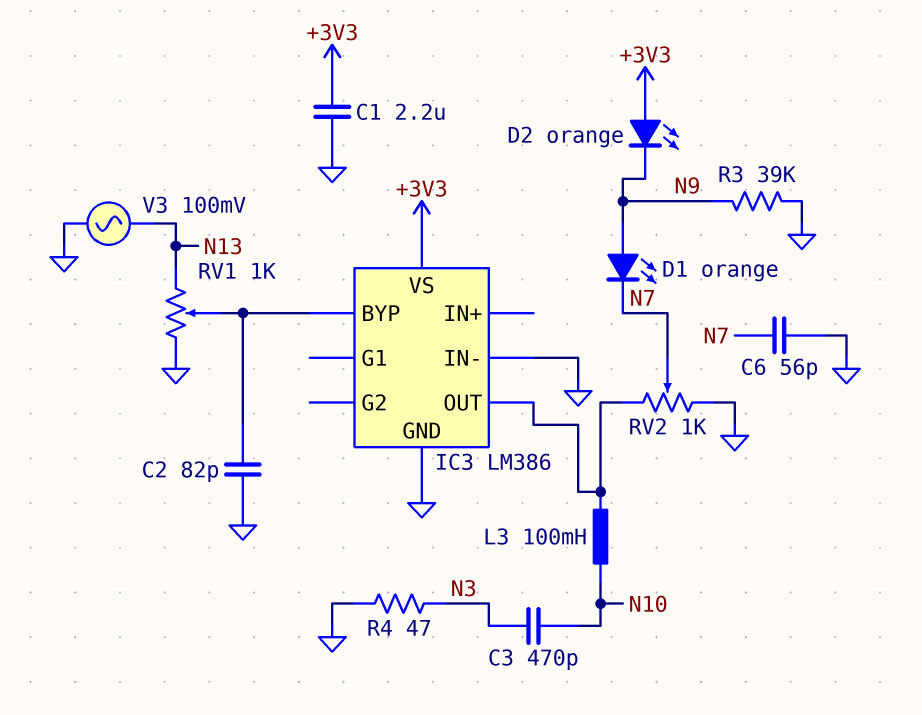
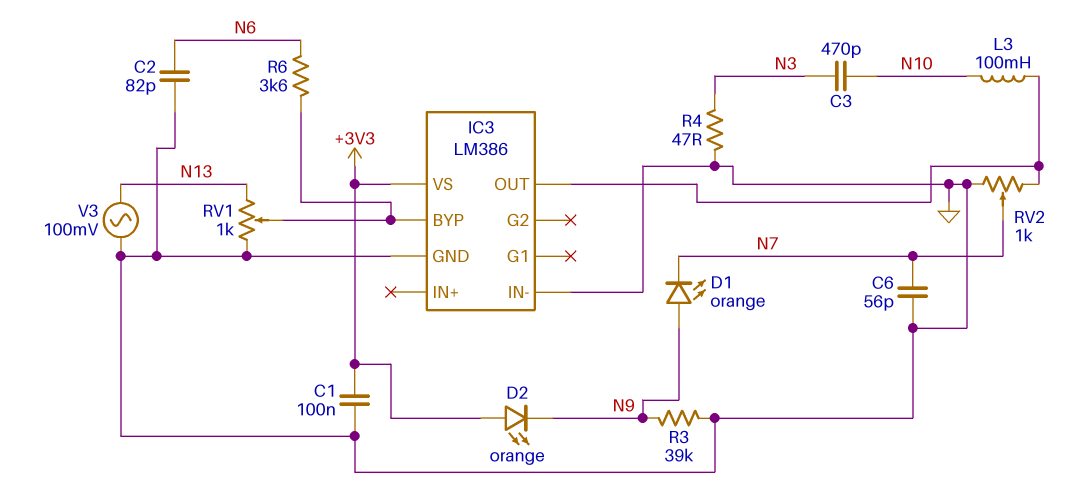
C1: 2.2uF (+3V3, GND) -> 100nF (+3V3, GND)
C2: 82pF (GND, IC3/BYP) -> 82pF (GND, N6)
R6: none -> 3.6k (IC3/BYP, N6)

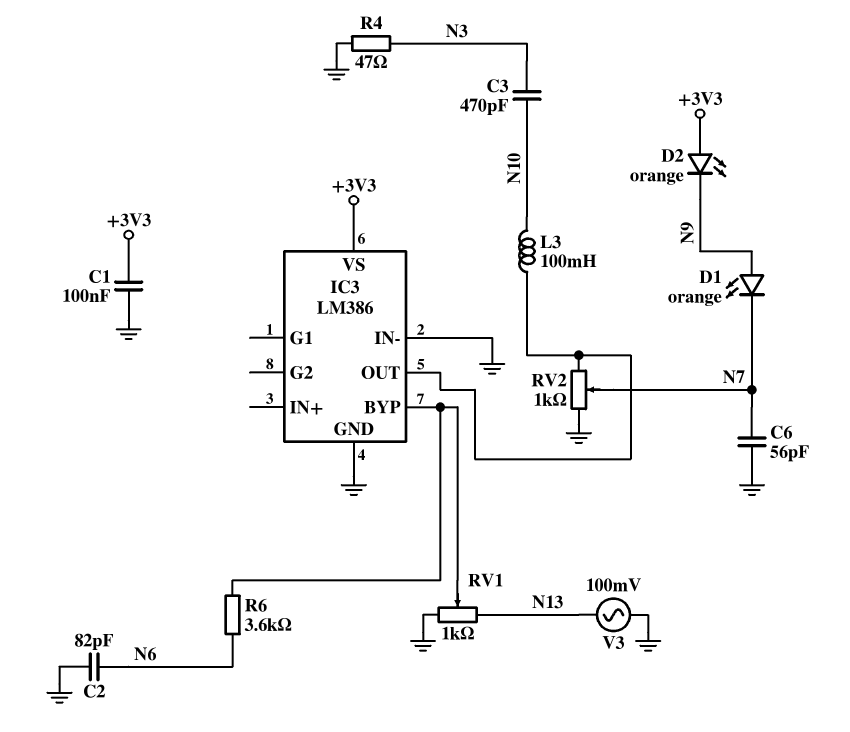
R3: 39k (GND, N9) -> none

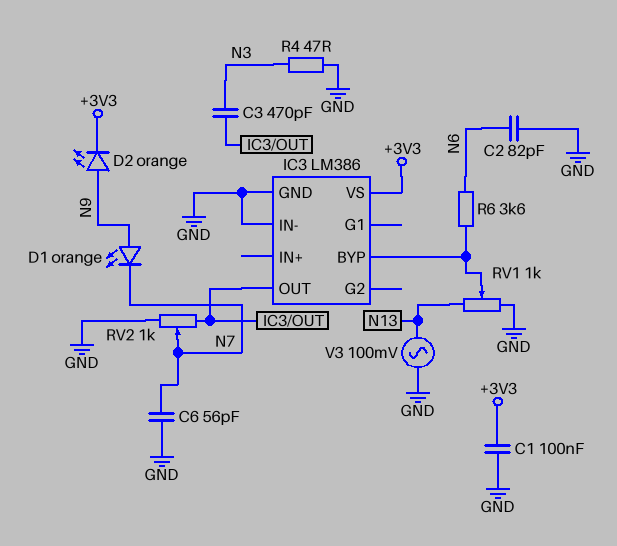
C3: 470pF (N3, N10) -> 470pF (IC3/OUT, N3)
D2: LED orange (A +3V3, K N9) -> LED orange (A N9, K +3V3)
L3: 100mH (IC3/OUT, N10) -> none

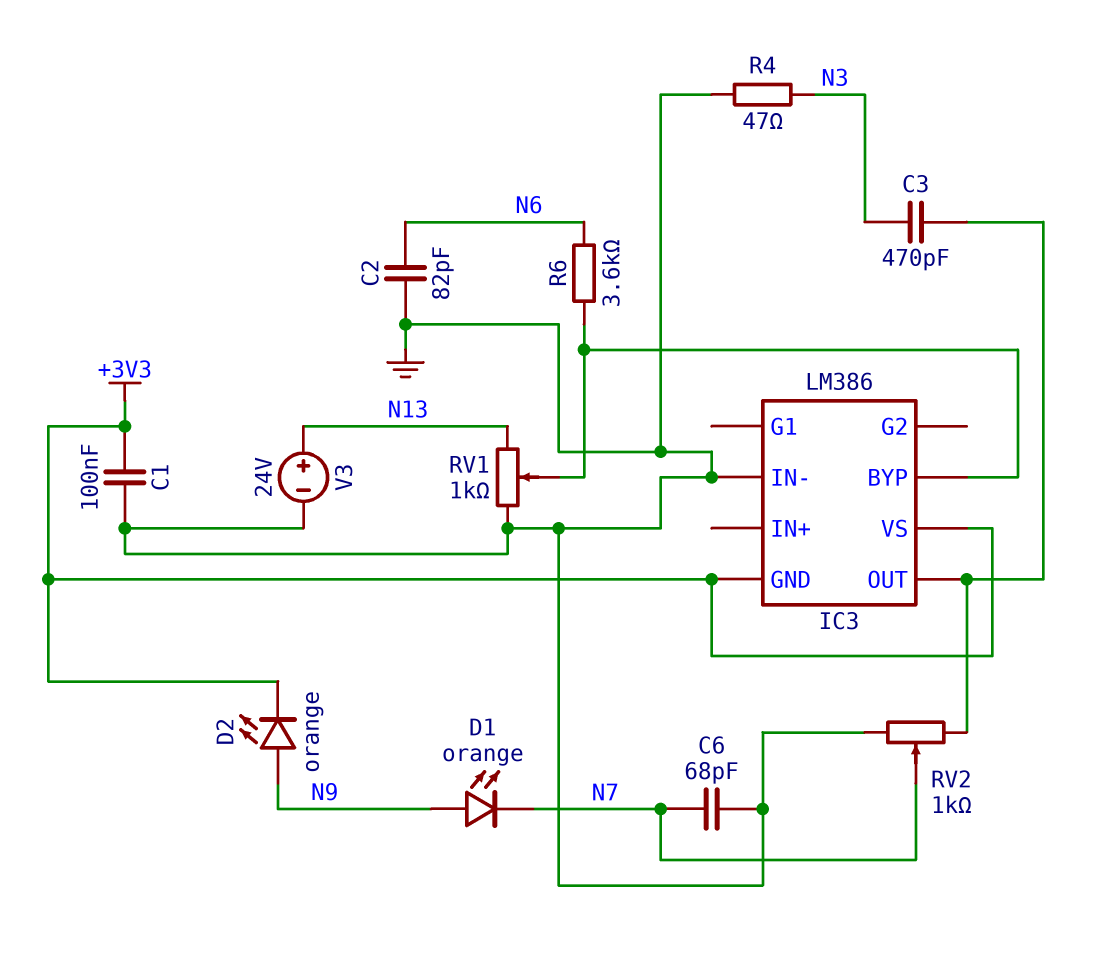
C6: 56pF (GND, N7) -> 68pF (GND, N7)
IC3 pin GND: GND -> +3V3
V3: AC 100mV (GND, N13) -> 24V (plus N13, minus GND)

